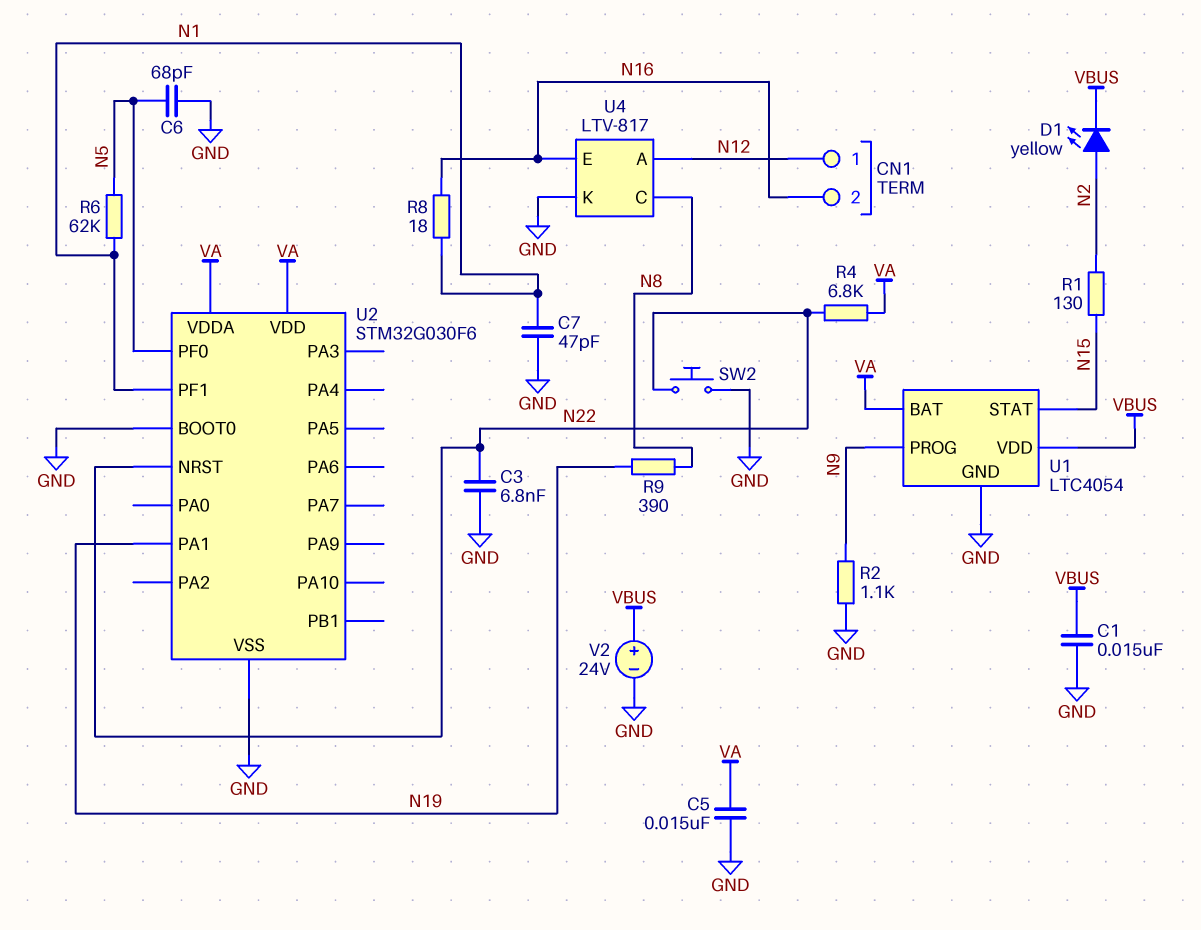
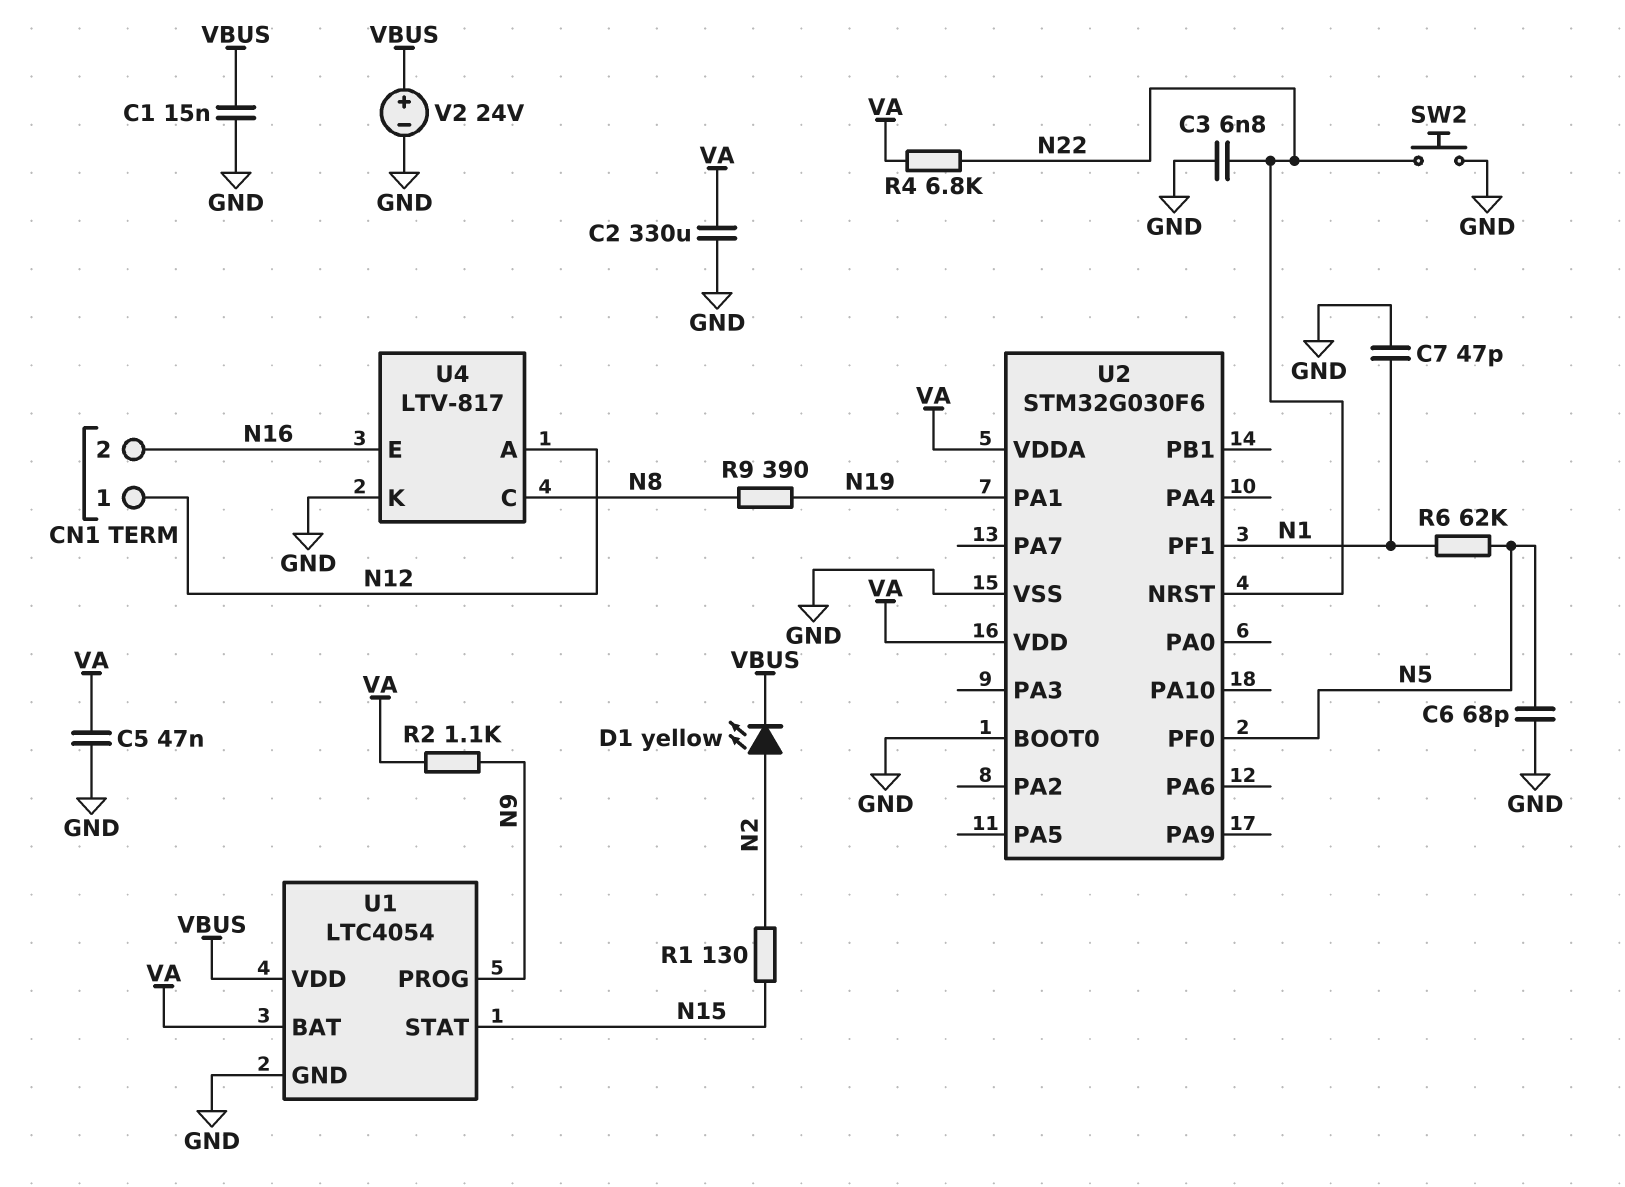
C2: none -> 330uF (GND, VA)
C5: 15nF (GND, VA) -> 47nF (GND, VA)
R2: 1.1k (GND, N9) -> 1.1k (N9, VA)
R8: 18 (N1, N16) -> none

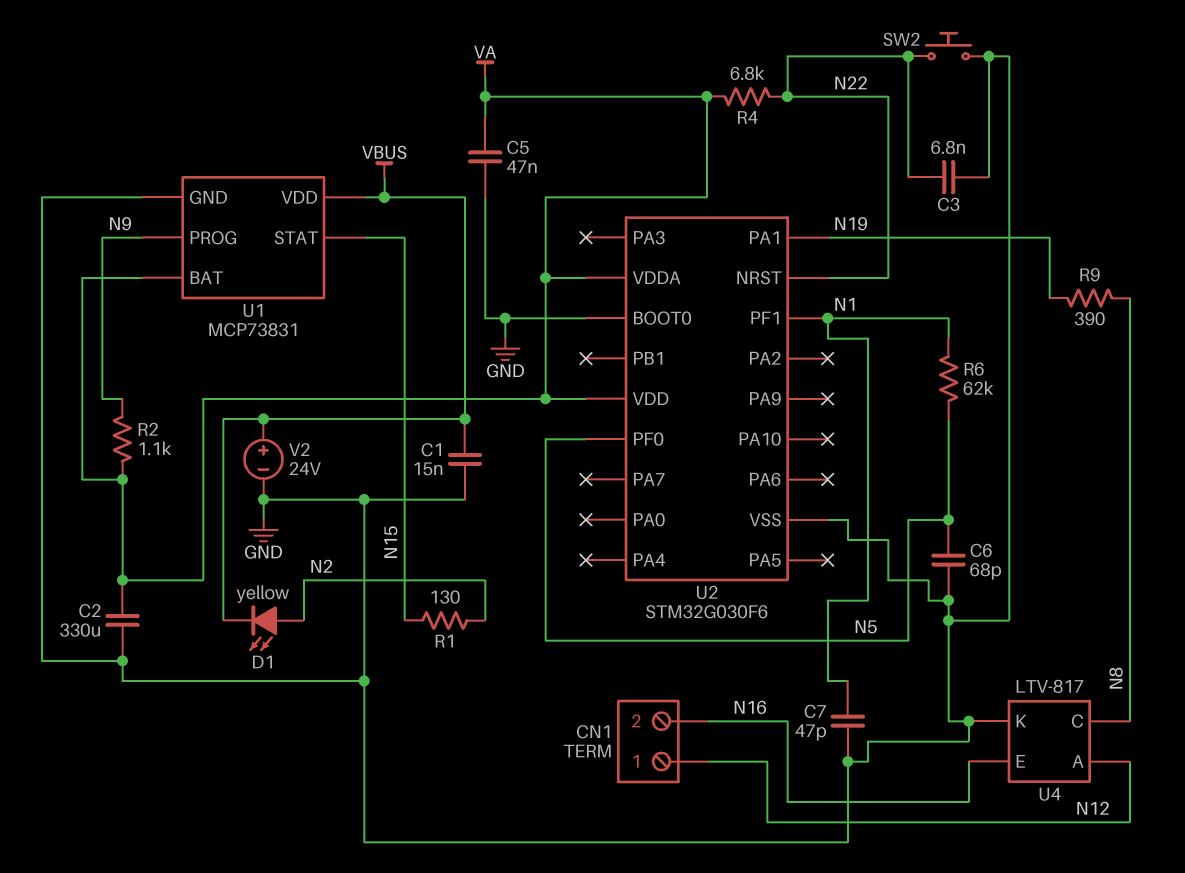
U1: LTC4054 -> MCP73831

